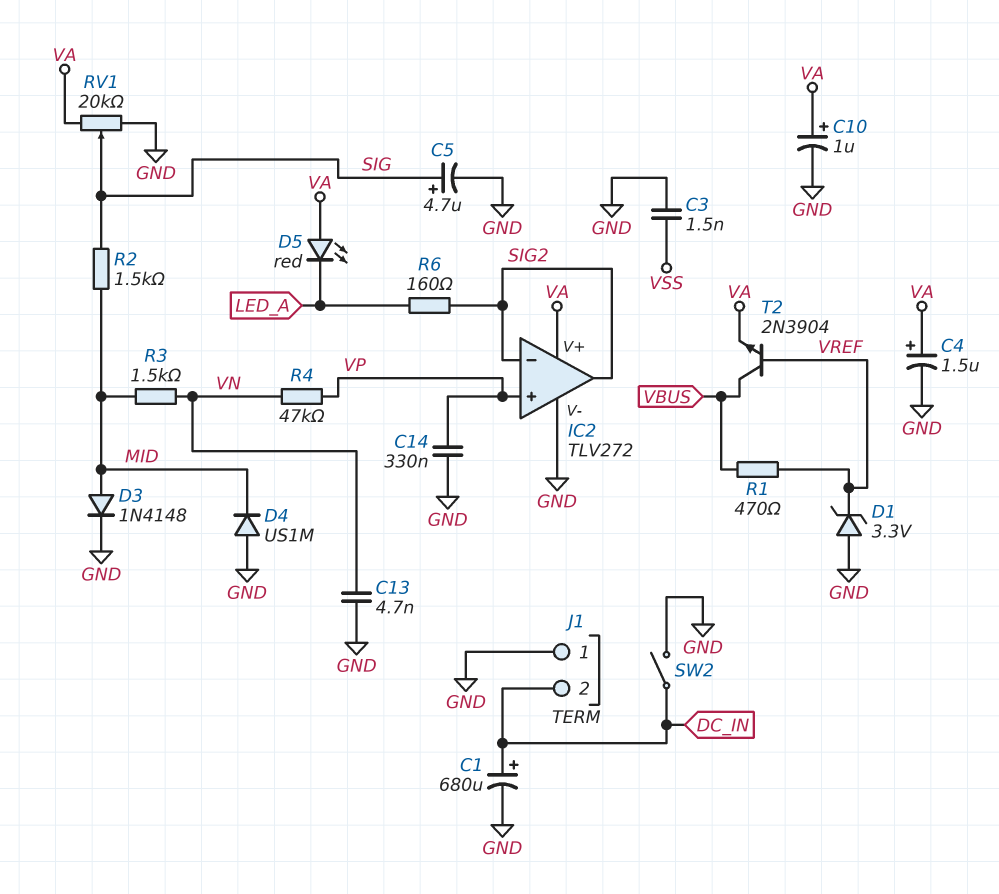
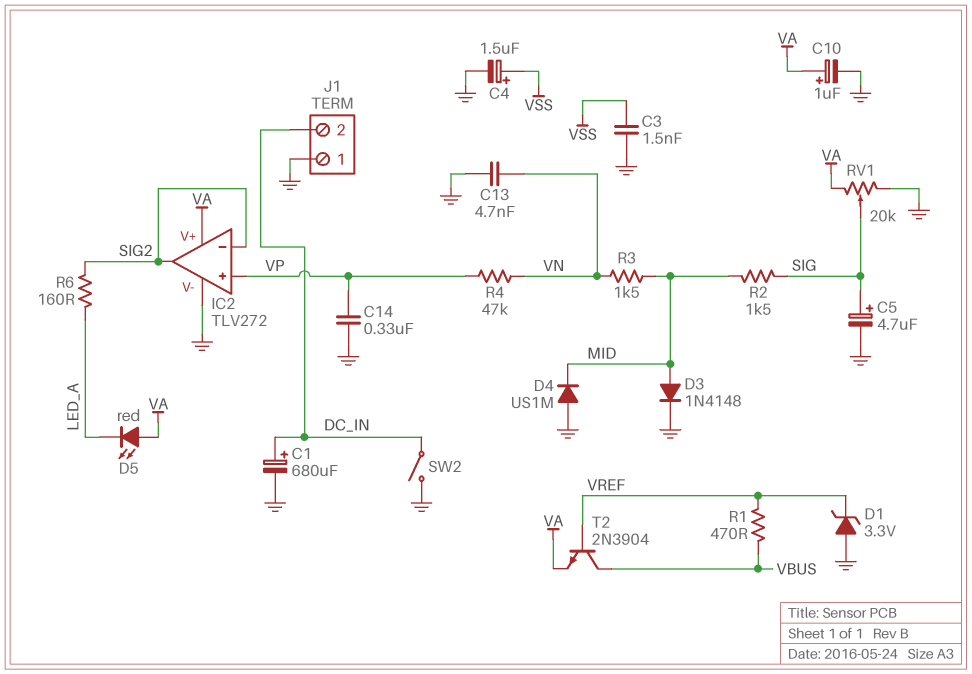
C4: 1.5uF (plus VA, minus GND) -> 1.5uF (plus VSS, minus GND)

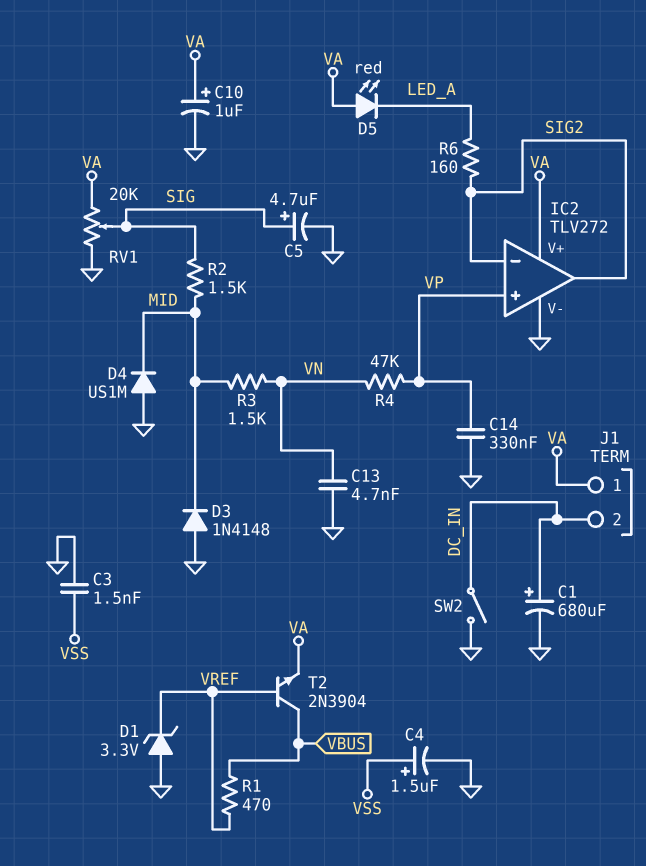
D3: diode 1N4148 (A MID, K GND) -> diode 1N4148 (A GND, K MID)
J1 pin 1: GND -> VA

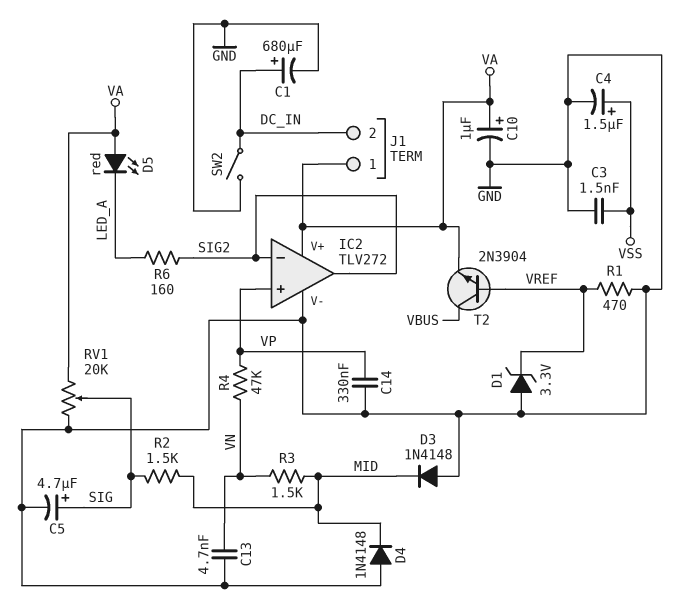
D4: diode US1M (A GND, K MID) -> diode 1N4148 (A GND, K MID)
R1: 470 (VBUS, VREF) -> 470 (GND, VREF)

